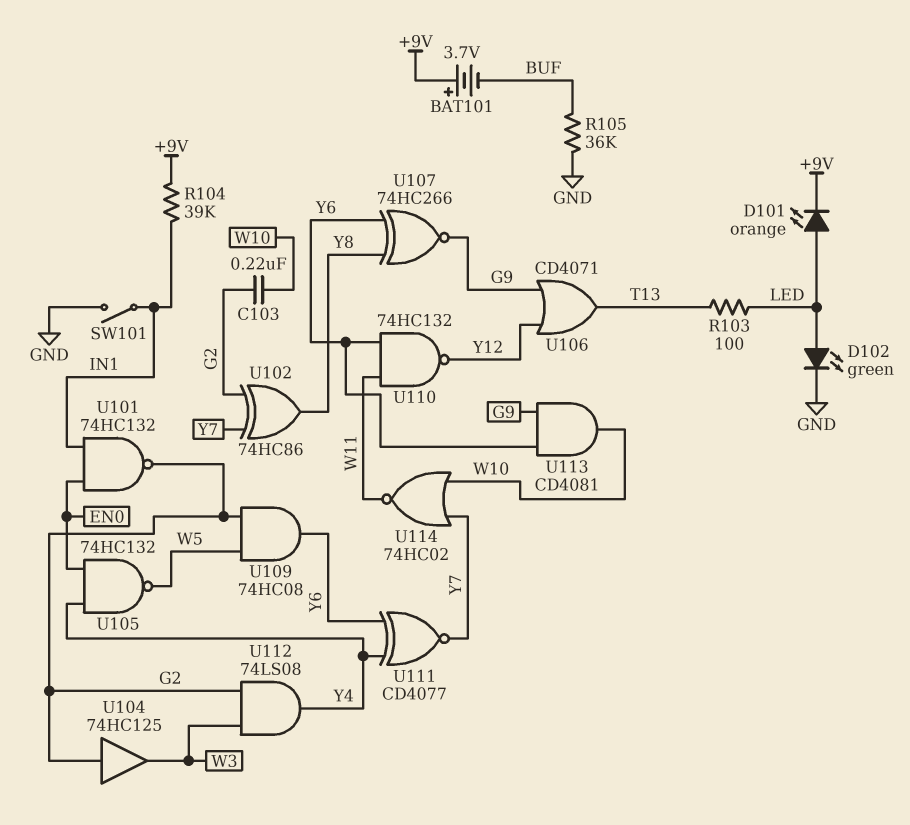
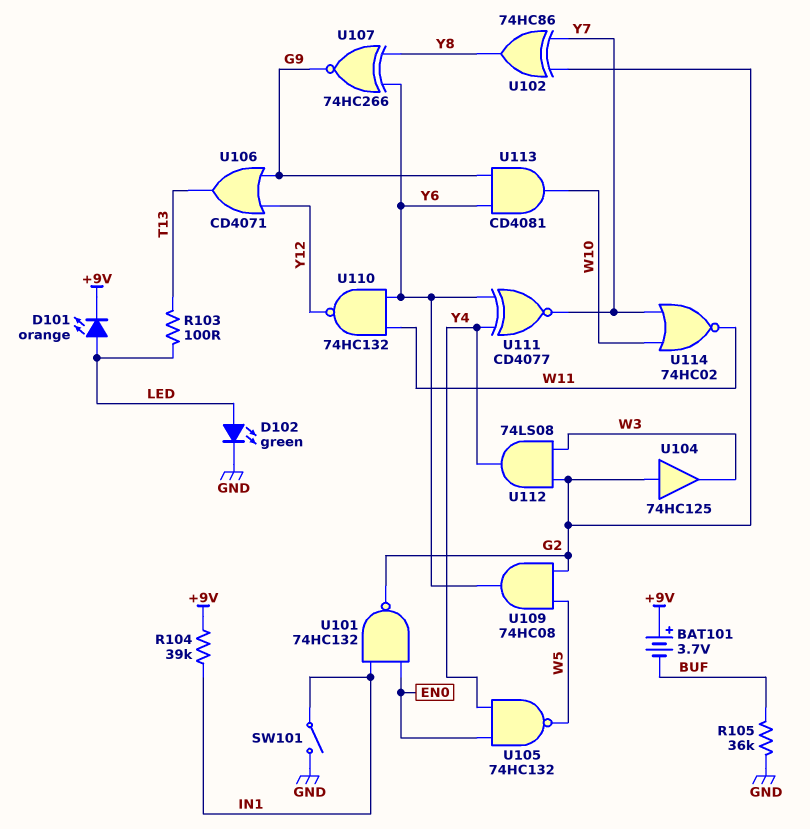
C103: 220nF (G2, W10) -> none

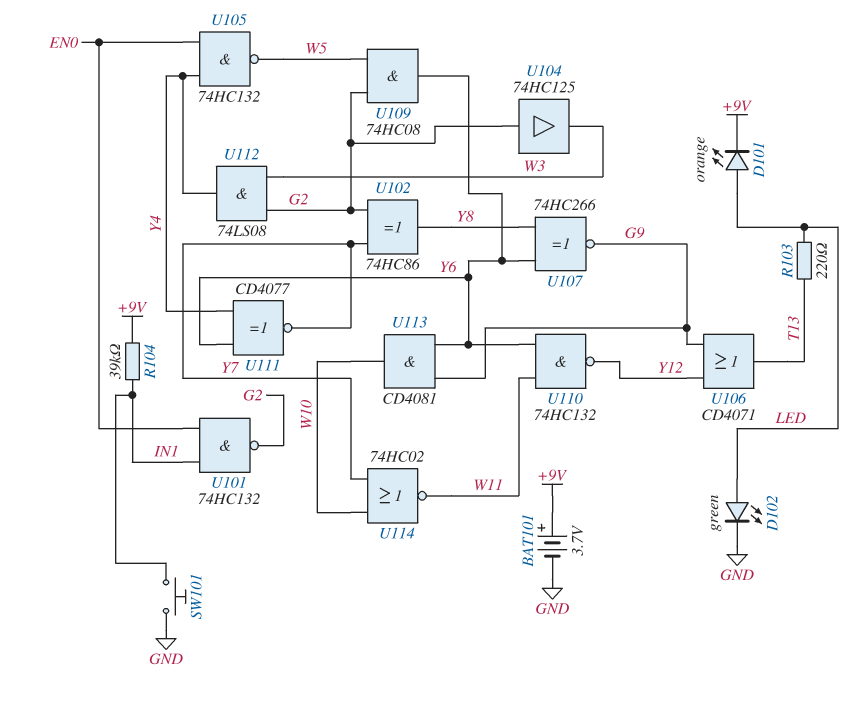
BAT101: 3.7V (plus +9V, minus BUF) -> 3.7V (plus +9V, minus GND)
R103: 100 (LED, T13) -> 220 (LED, T13)
R105: 36k (BUF, GND) -> none
SW101: switch (GND, IN1) -> button (GND, IN1)

